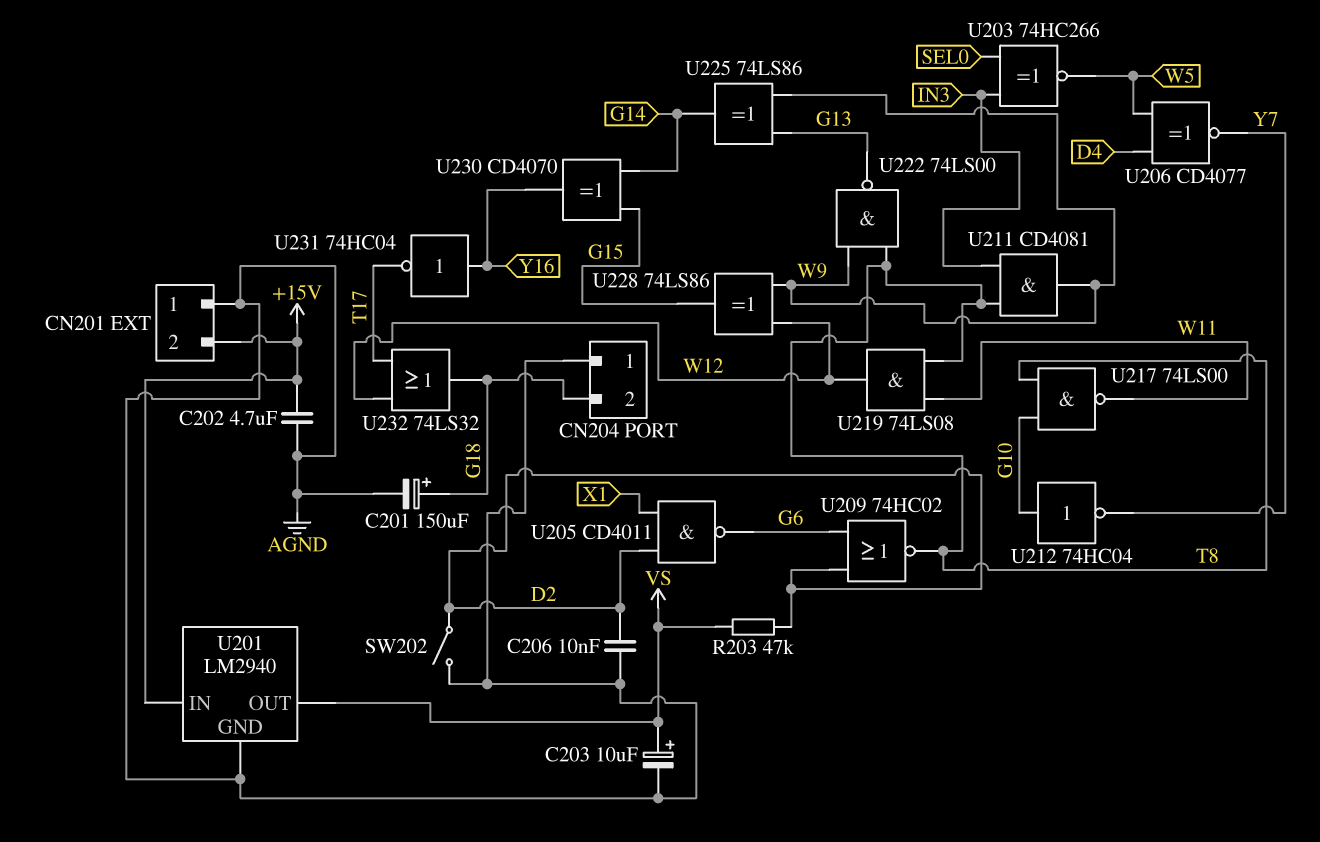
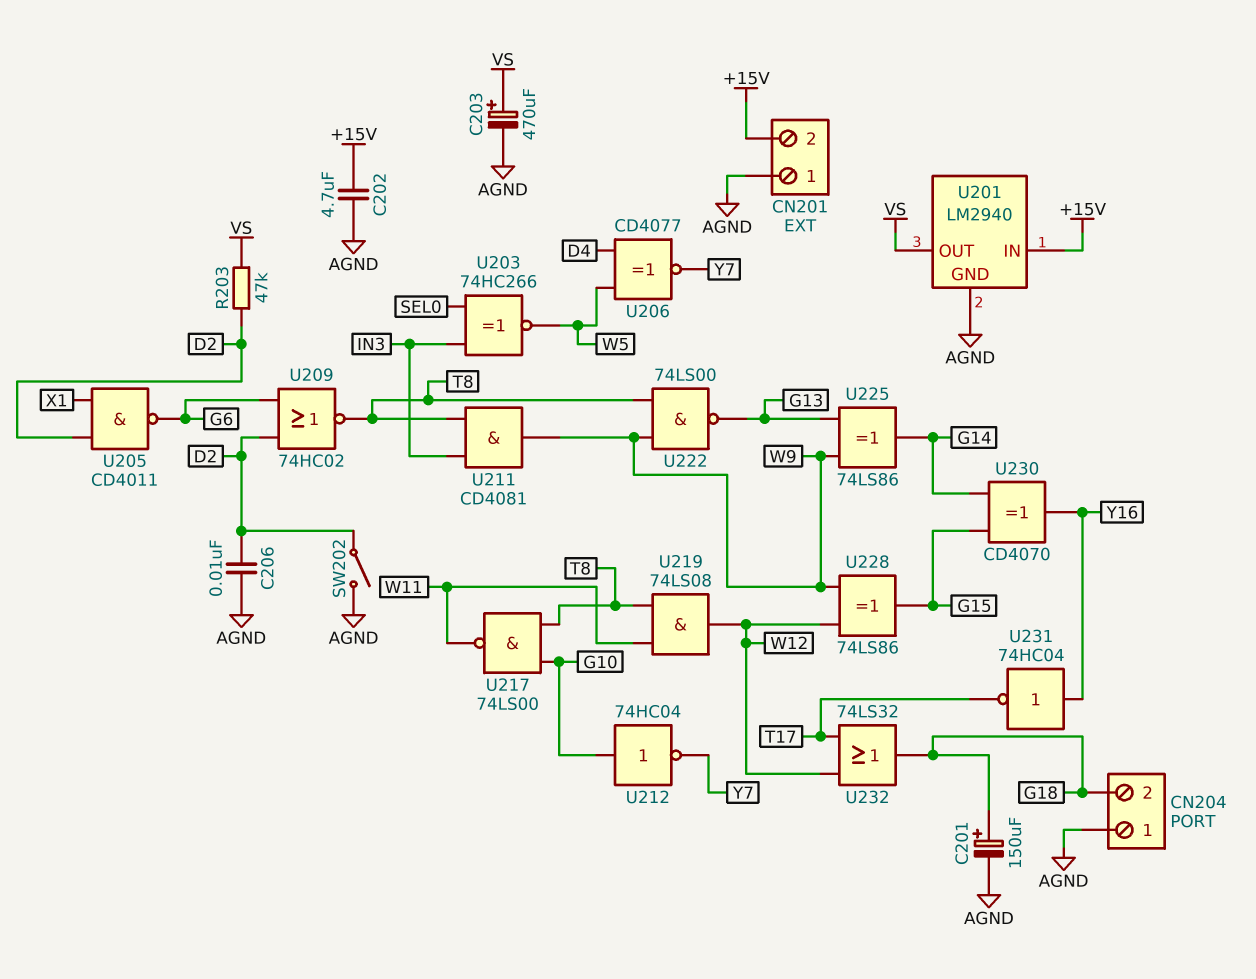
C203: 10uF (plus VS, minus AGND) -> 470uF (plus VS, minus AGND)

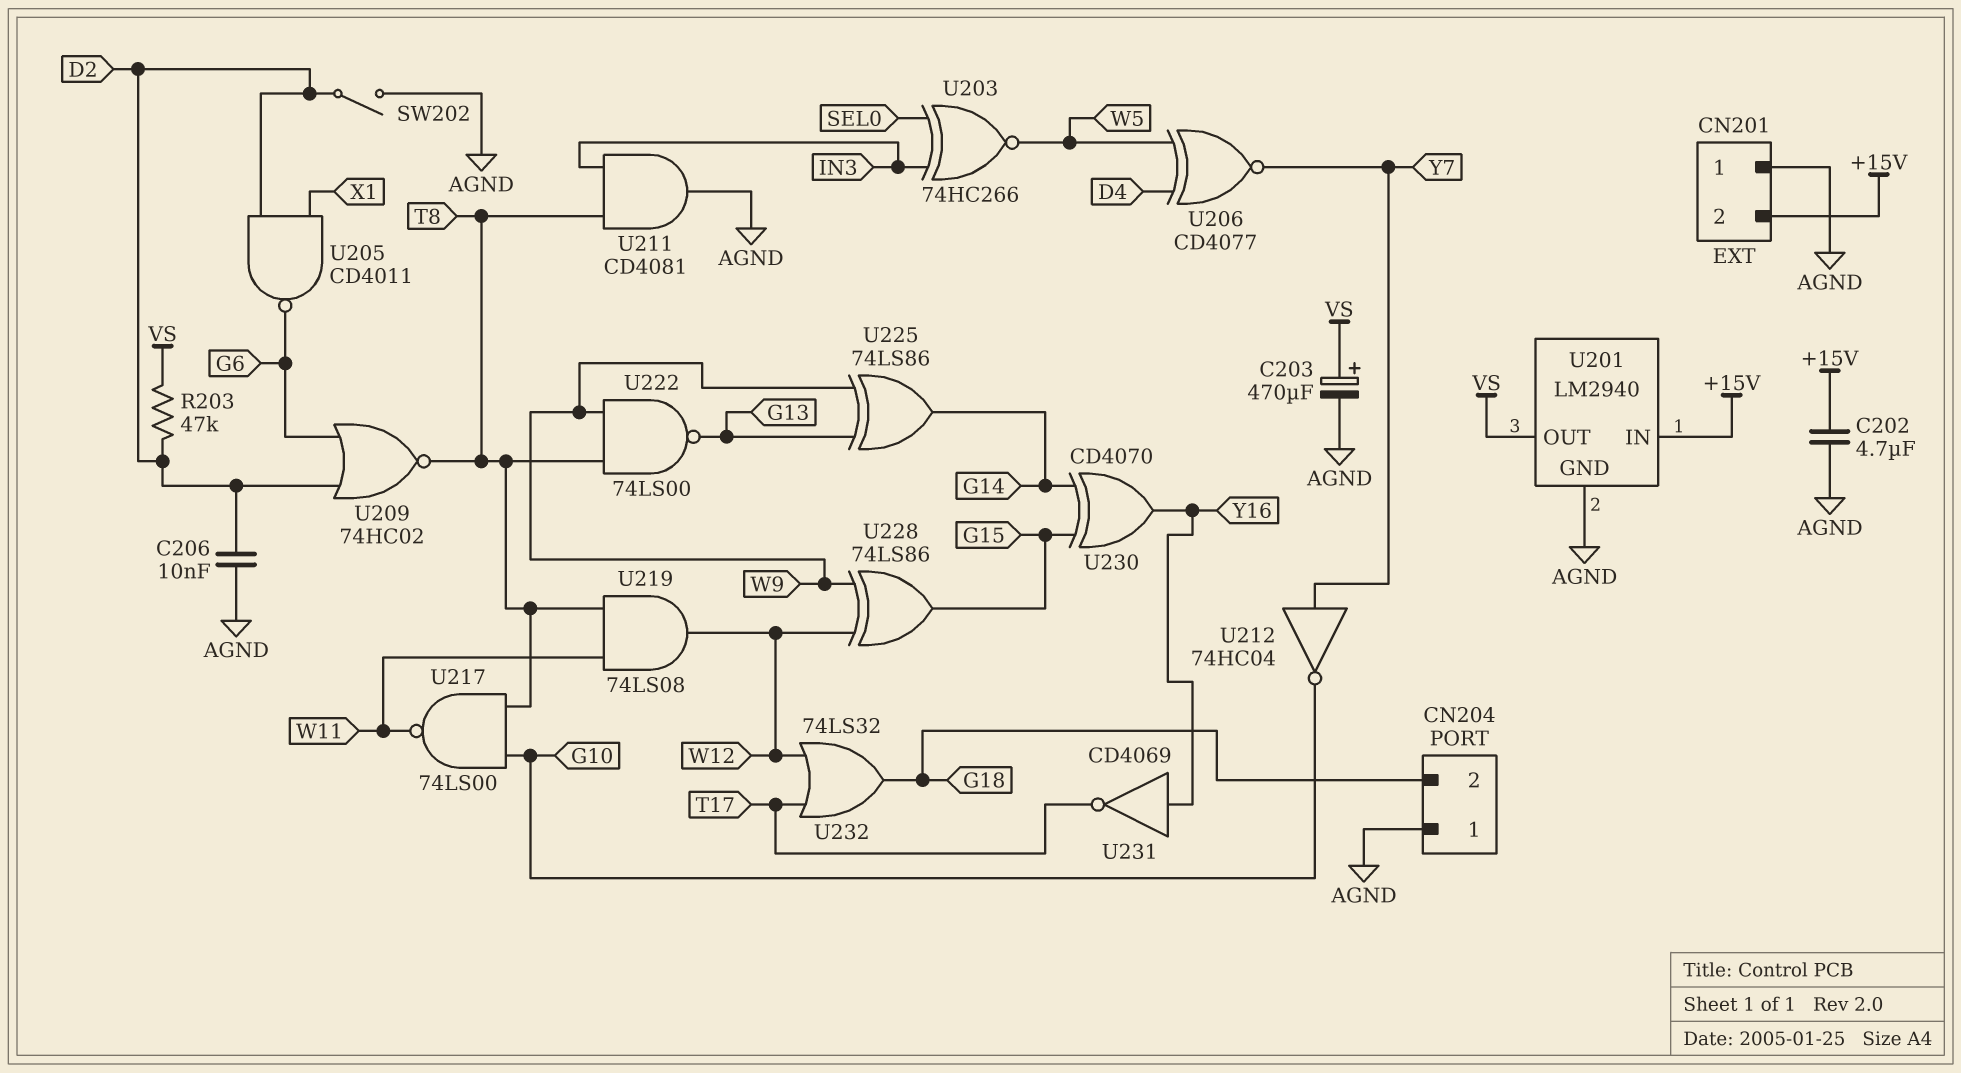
C201: 150uF (plus G18, minus AGND) -> none
U211: AND CD4081 (in IN3, in T8, out W9) -> AND CD4081 (in IN3, in T8, out AGND)
U212: NOT 74HC04 (in G10, out Y7) -> NOT 74HC04 (in Y7, out G10)
U231: NOT 74HC04 (in Y16, out T17) -> NOT CD4069 (in Y16, out T17)

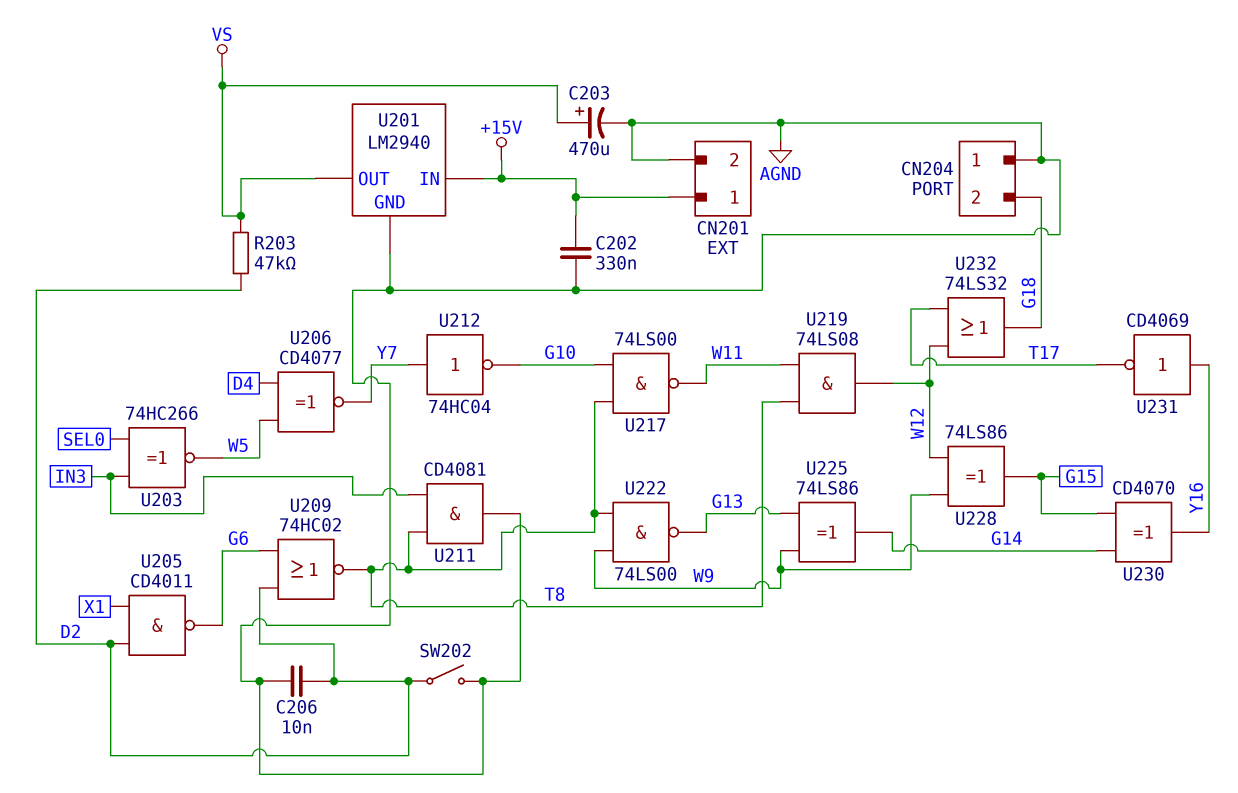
C202: 4.7uF (+15V, AGND) -> 330nF (+15V, AGND)
CN201 pin 1: AGND -> +15V
CN201 pin 2: +15V -> AGND

